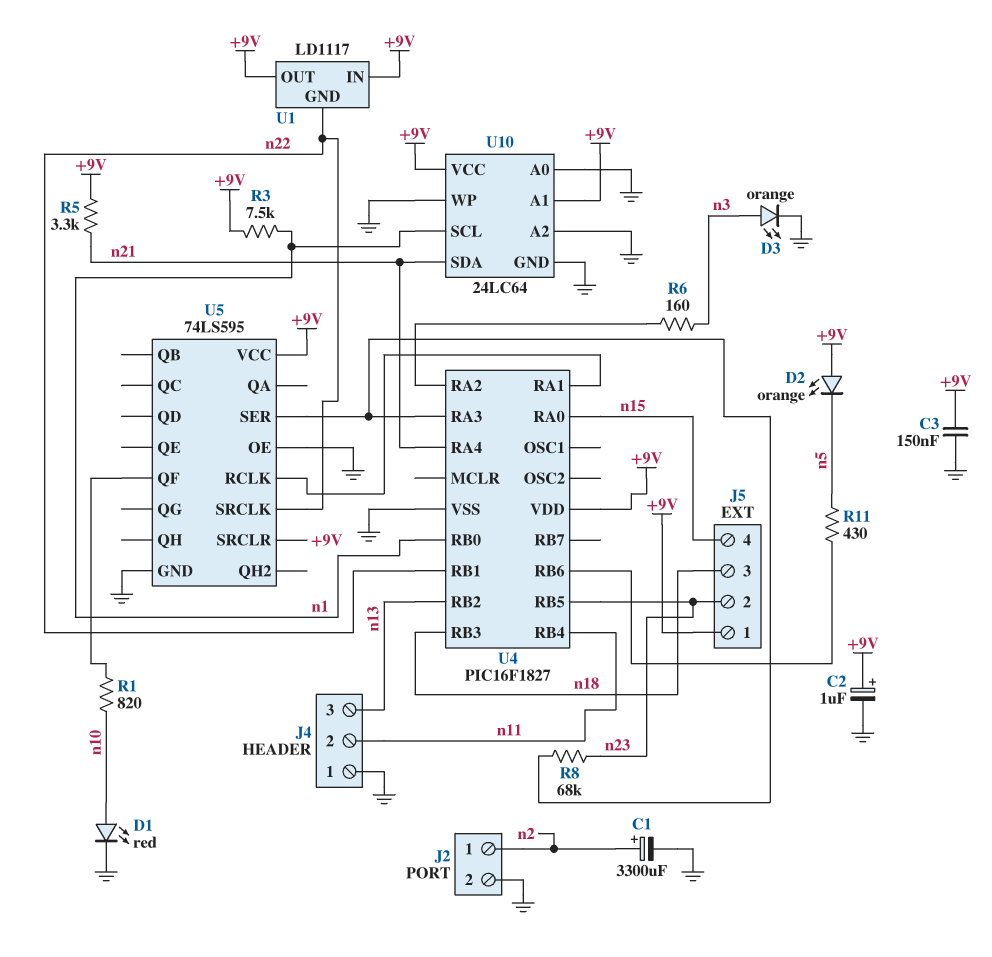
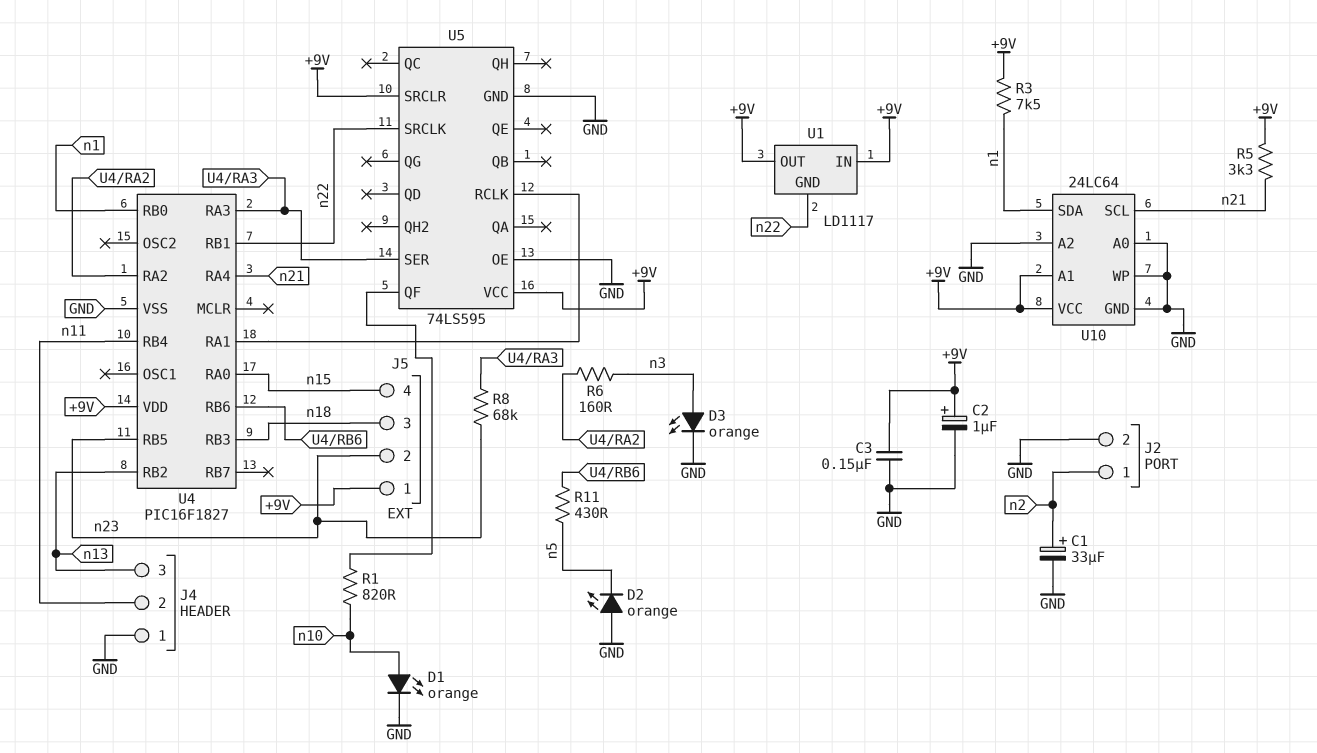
C1: 3300uF (plus n2, minus GND) -> 33uF (plus n2, minus GND)
D1: LED red (A n10, K GND) -> LED orange (A n10, K GND)
D2: LED orange (A +9V, K n5) -> LED orange (A GND, K n5)
U10 pin SCL: n1 -> n21
U10 pin SDA: n21 -> n1

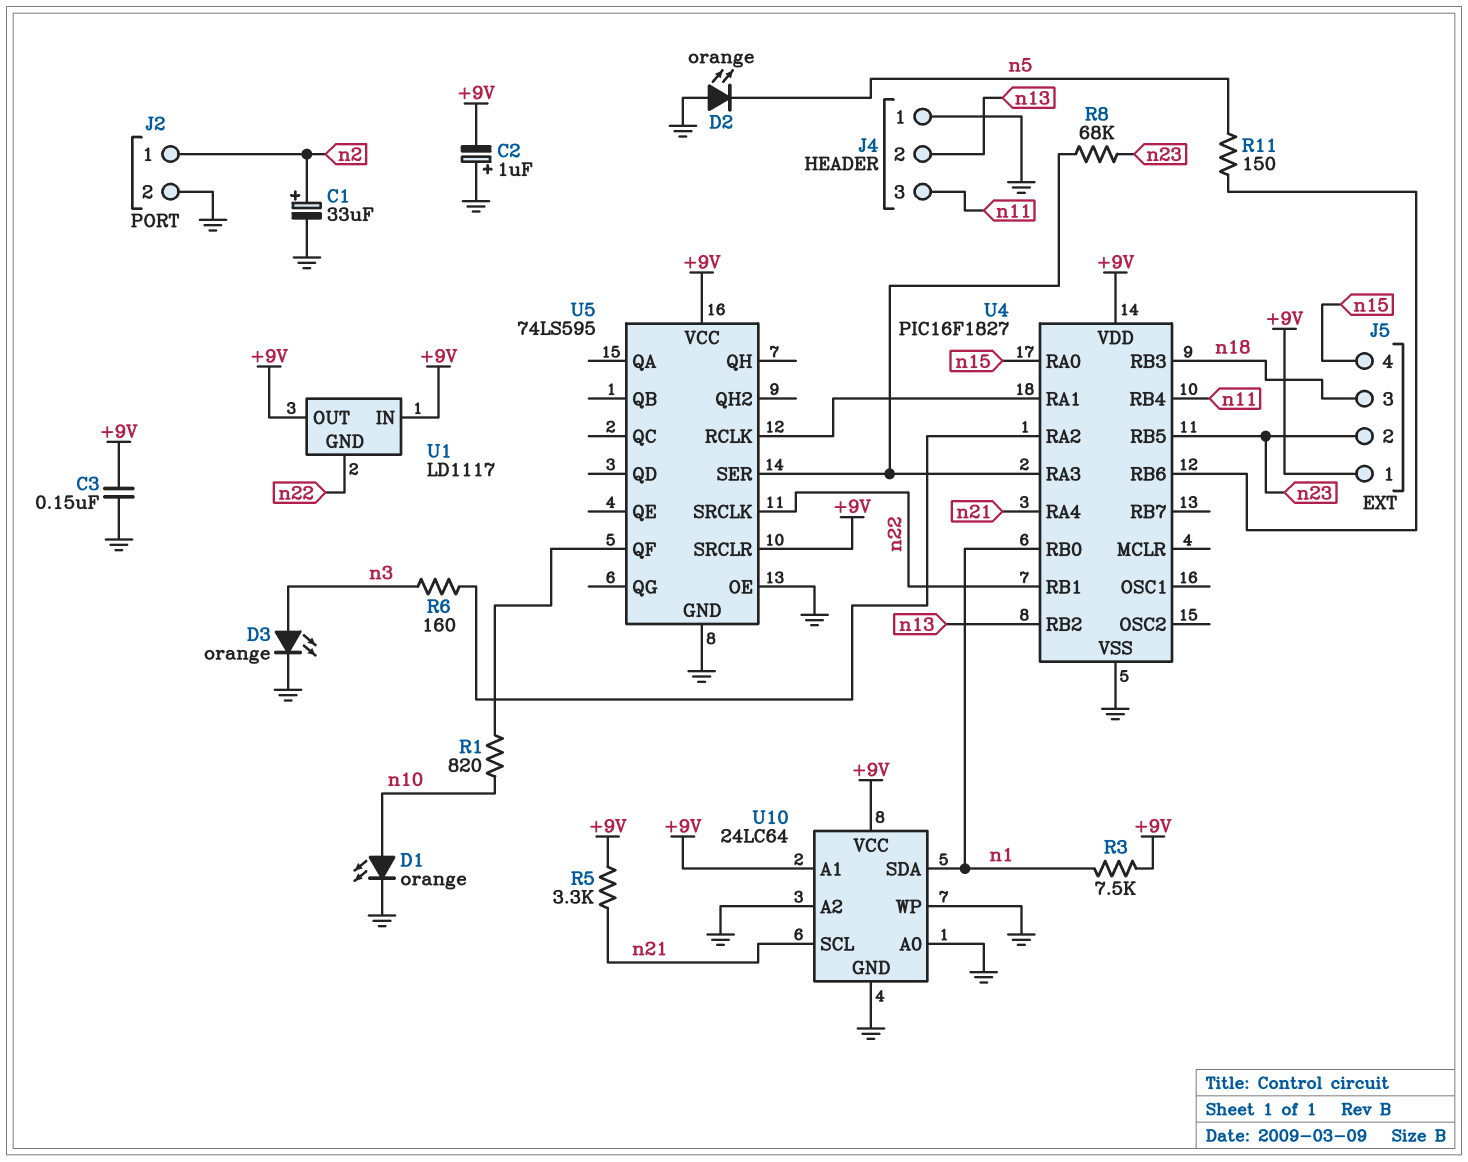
C2: 1uF (plus +9V, minus GND) -> 1uF (plus GND, minus +9V)
J4 pin 2: n11 -> n13
J4 pin 3: n13 -> n11
R11: 430 (U4/RB6, n5) -> 150 (U4/RB6, n5)

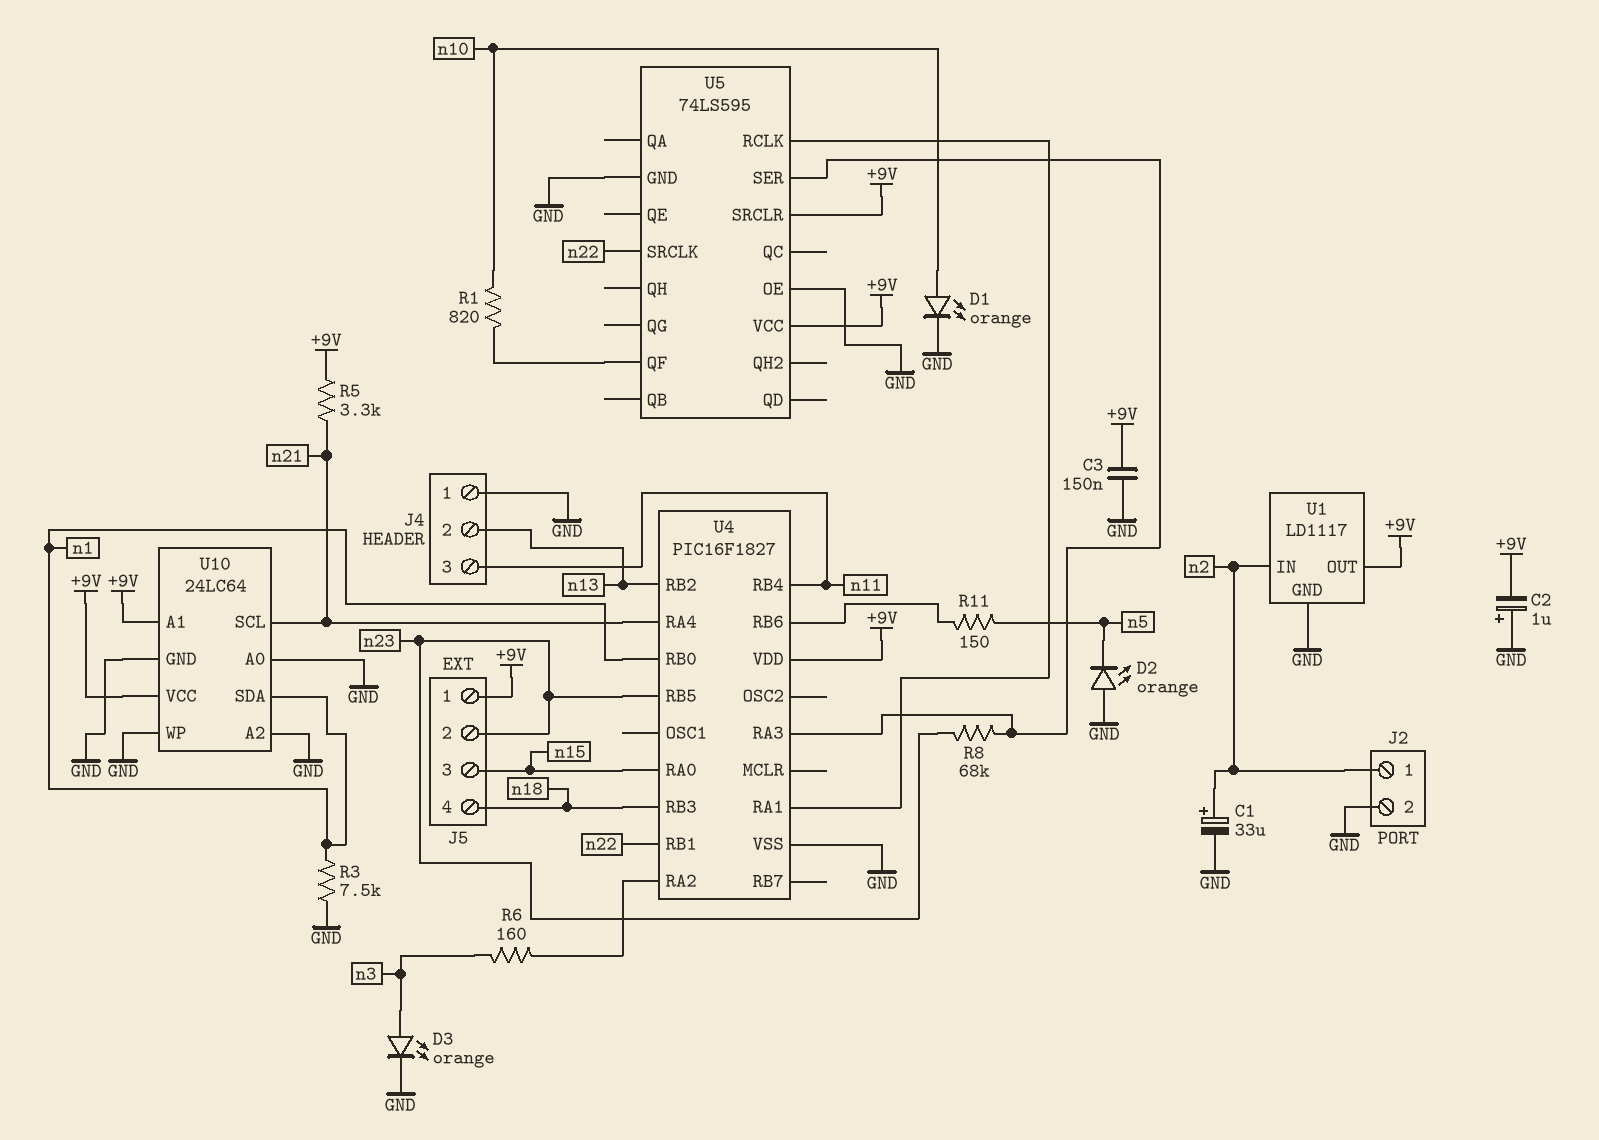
J5 pin 3: n18 -> n15
J5 pin 4: n15 -> n18
R3: 7.5k (+9V, n1) -> 7.5k (GND, n1)
U1 pin GND: n22 -> GND
U1 pin IN: +9V -> n2

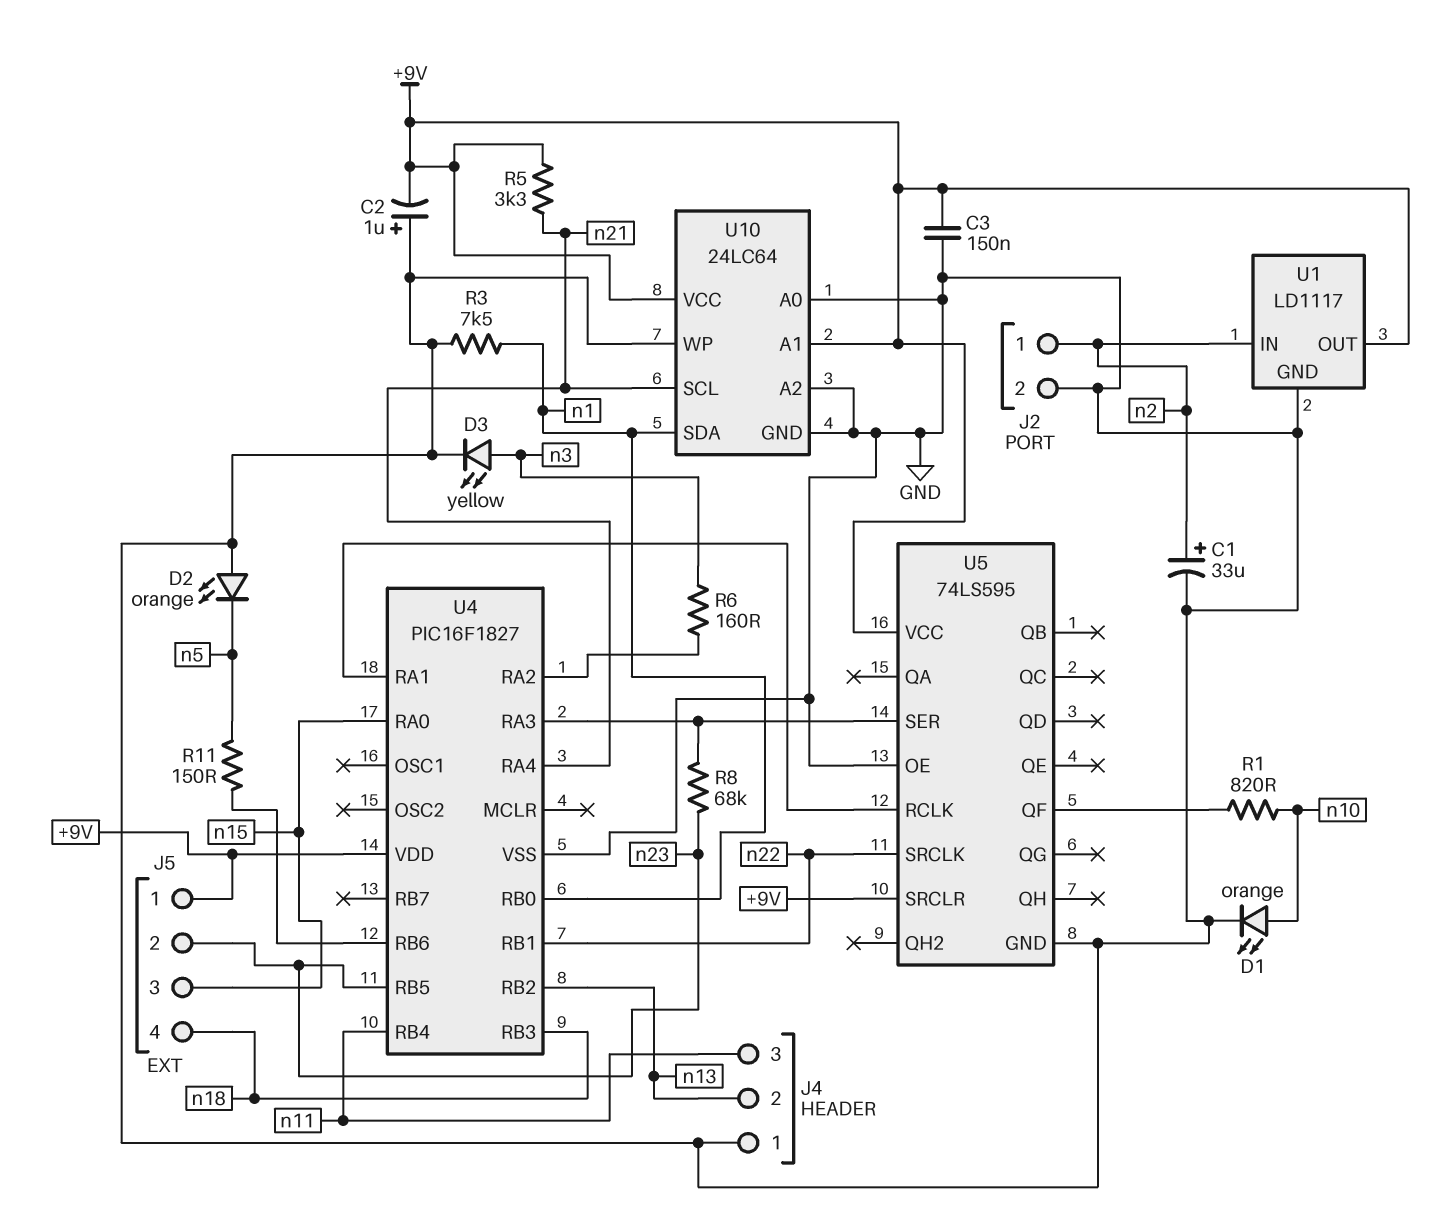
D3: LED orange (A n3, K GND) -> LED yellow (A n3, K GND)

